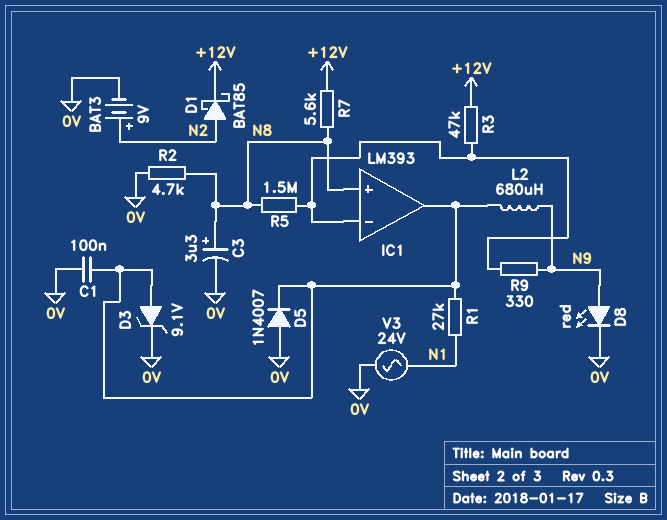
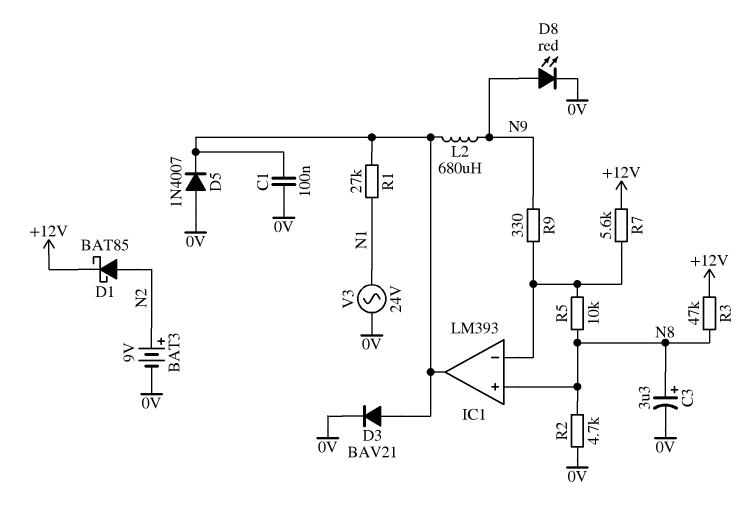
D3: zener 9.1V (A IC1/out, K 0V) -> diode BAV21 (A IC1/out, K 0V)
R3: 47k (+12V, IC1/in-) -> 47k (+12V, N8)
R5: 1.5M (IC1/in-, N8) -> 10k (IC1/in-, N8)
R7: 5.6k (+12V, N8) -> 5.6k (+12V, IC1/in-)

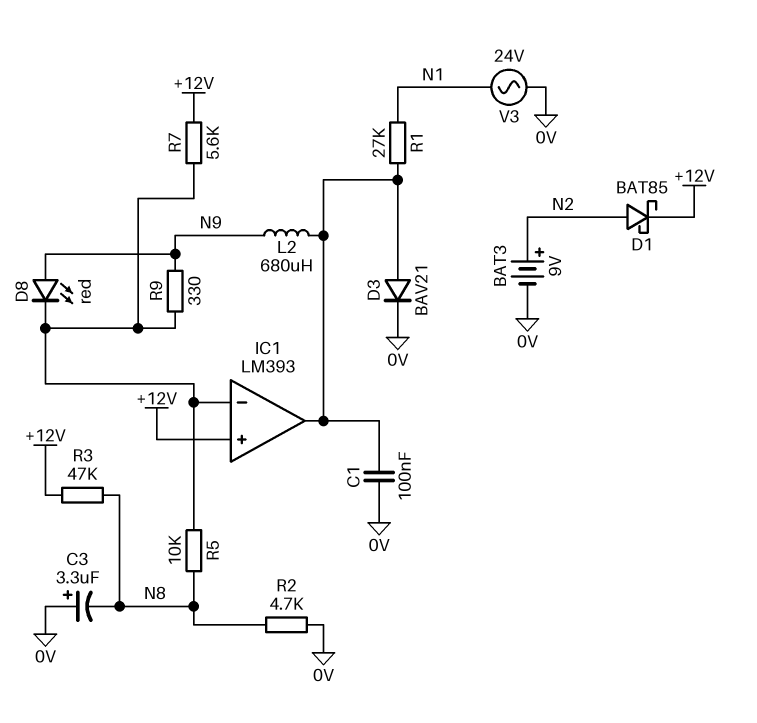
C3: 3.3uF (plus N8, minus 0V) -> 3.3uF (plus 0V, minus N8)
D5: diode 1N4007 (A 0V, K IC1/out) -> none
D8: LED red (A N9, K 0V) -> LED red (A N9, K IC1/in-)
IC1 pin in+: N8 -> +12V

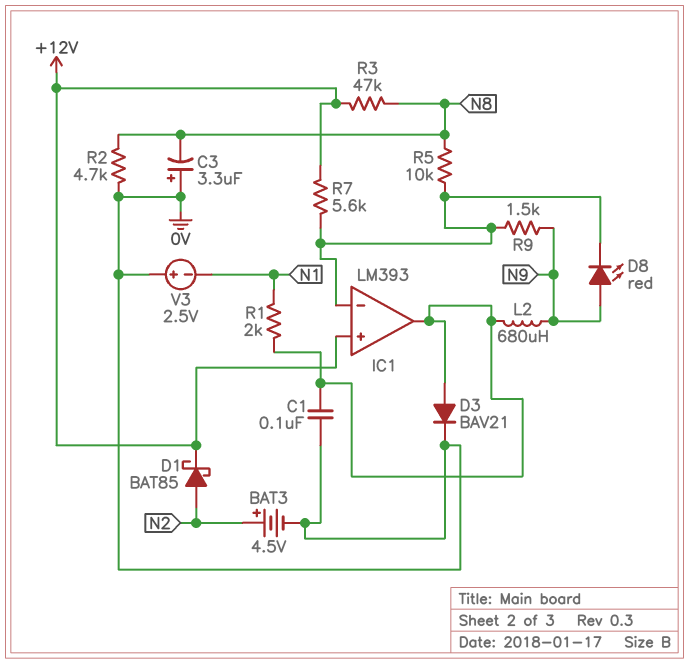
BAT3: 9V (plus N2, minus 0V) -> 4.5V (plus N2, minus 0V)
R1: 27k (IC1/out, N1) -> 2k (IC1/out, N1)
R9: 330 (IC1/in-, N9) -> 1.5k (IC1/in-, N9)
V3: AC 24V (0V, N1) -> 2.5V (plus 0V, minus N1)

